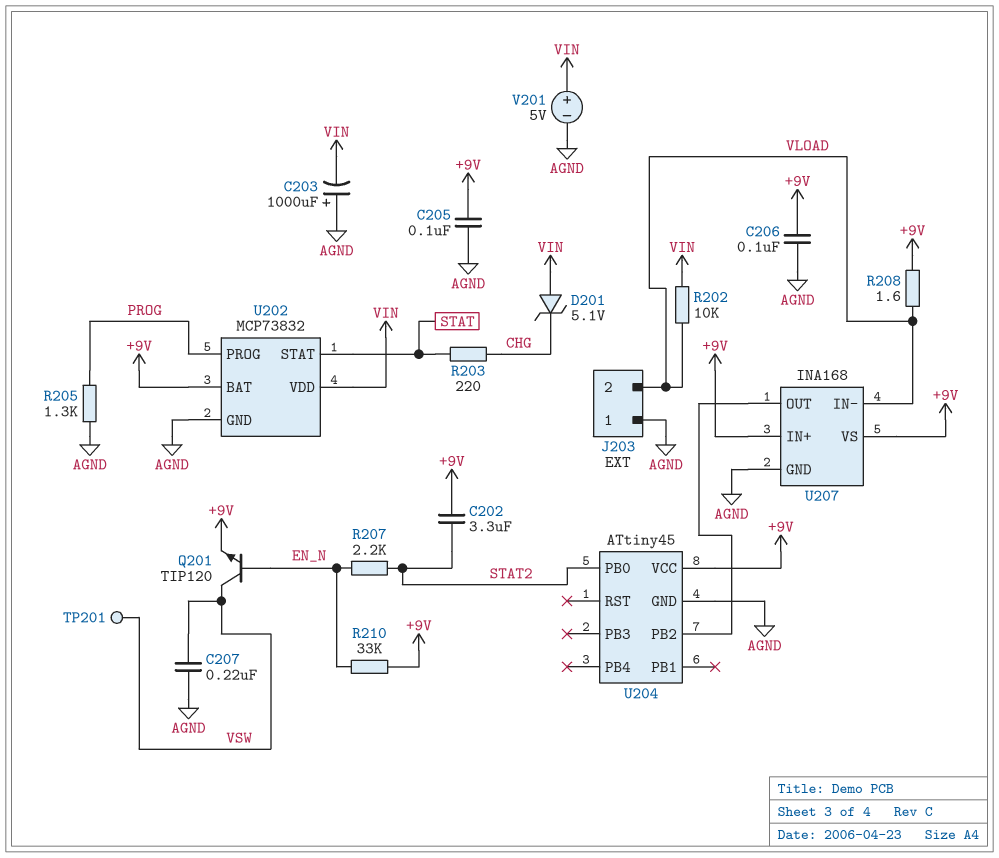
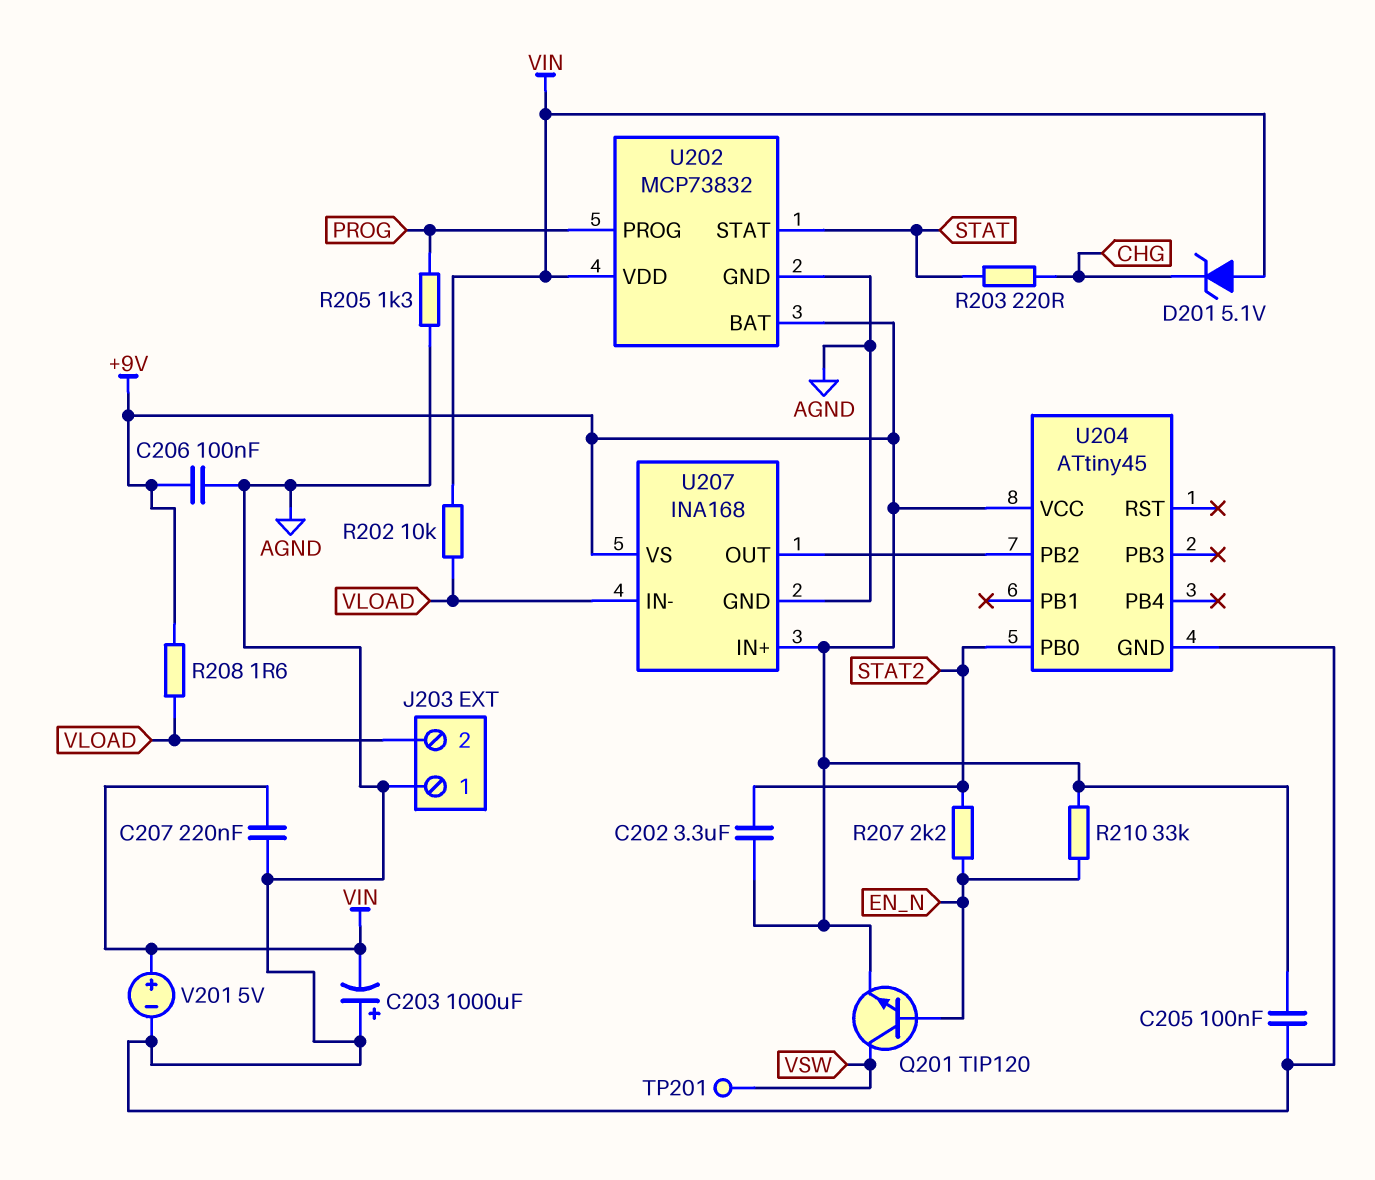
C207: 220nF (AGND, VSW) -> 220nF (AGND, VIN)

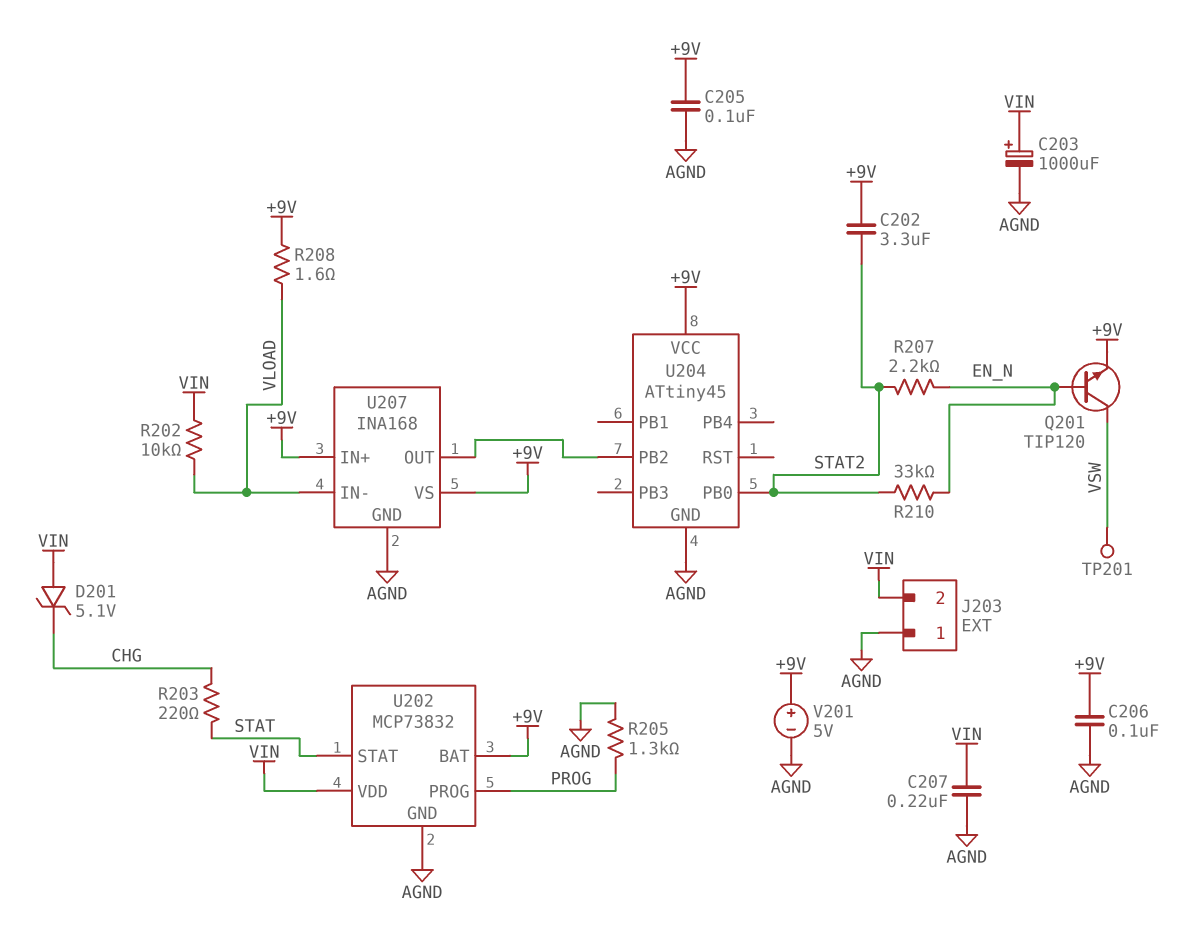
C203: 1000uF (plus AGND, minus VIN) -> 1000uF (plus VIN, minus AGND)
J203 pin 2: VLOAD -> VIN
R210: 33k (+9V, EN_N) -> 33k (EN_N, STAT2)
V201: 5V (plus VIN, minus AGND) -> 5V (plus +9V, minus AGND)

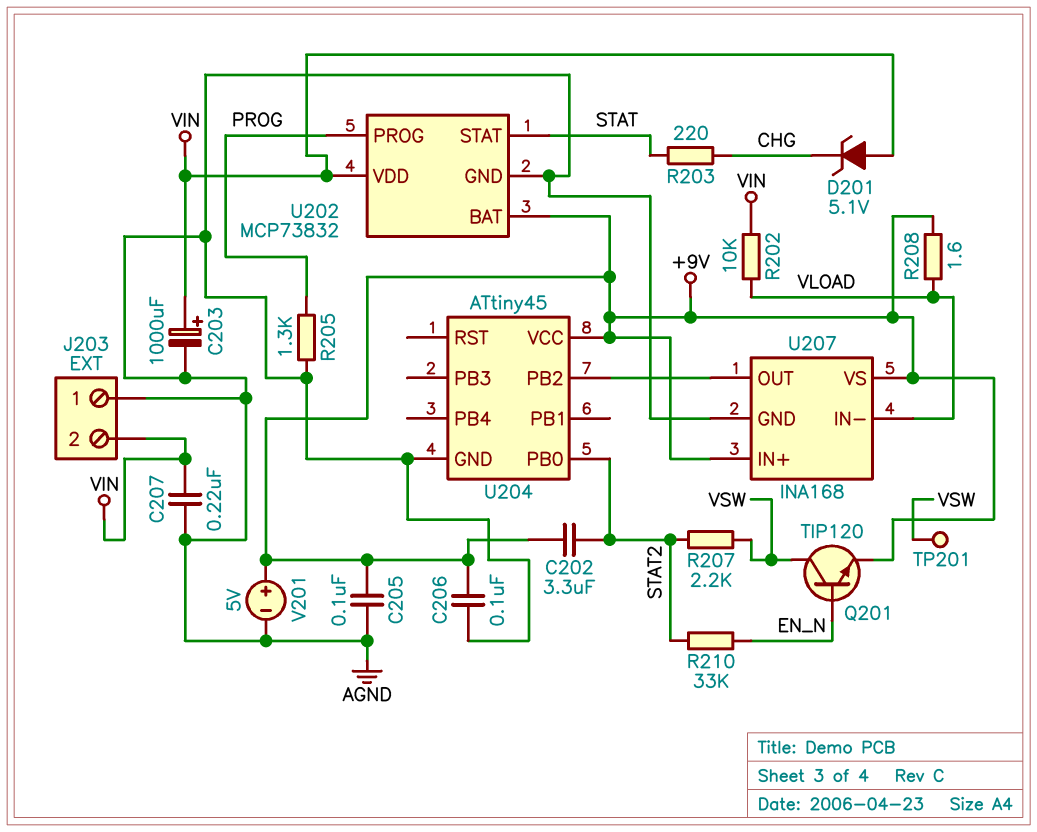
R207: 2.2k (EN_N, STAT2) -> 2.2k (STAT2, VSW)

